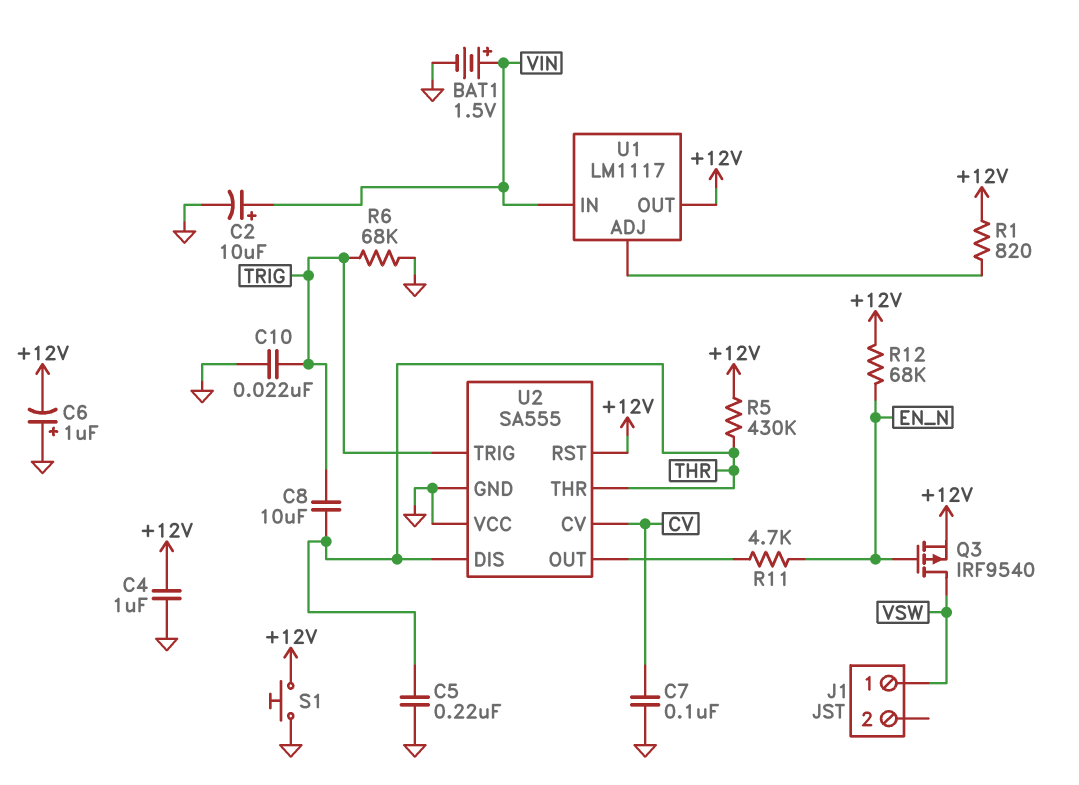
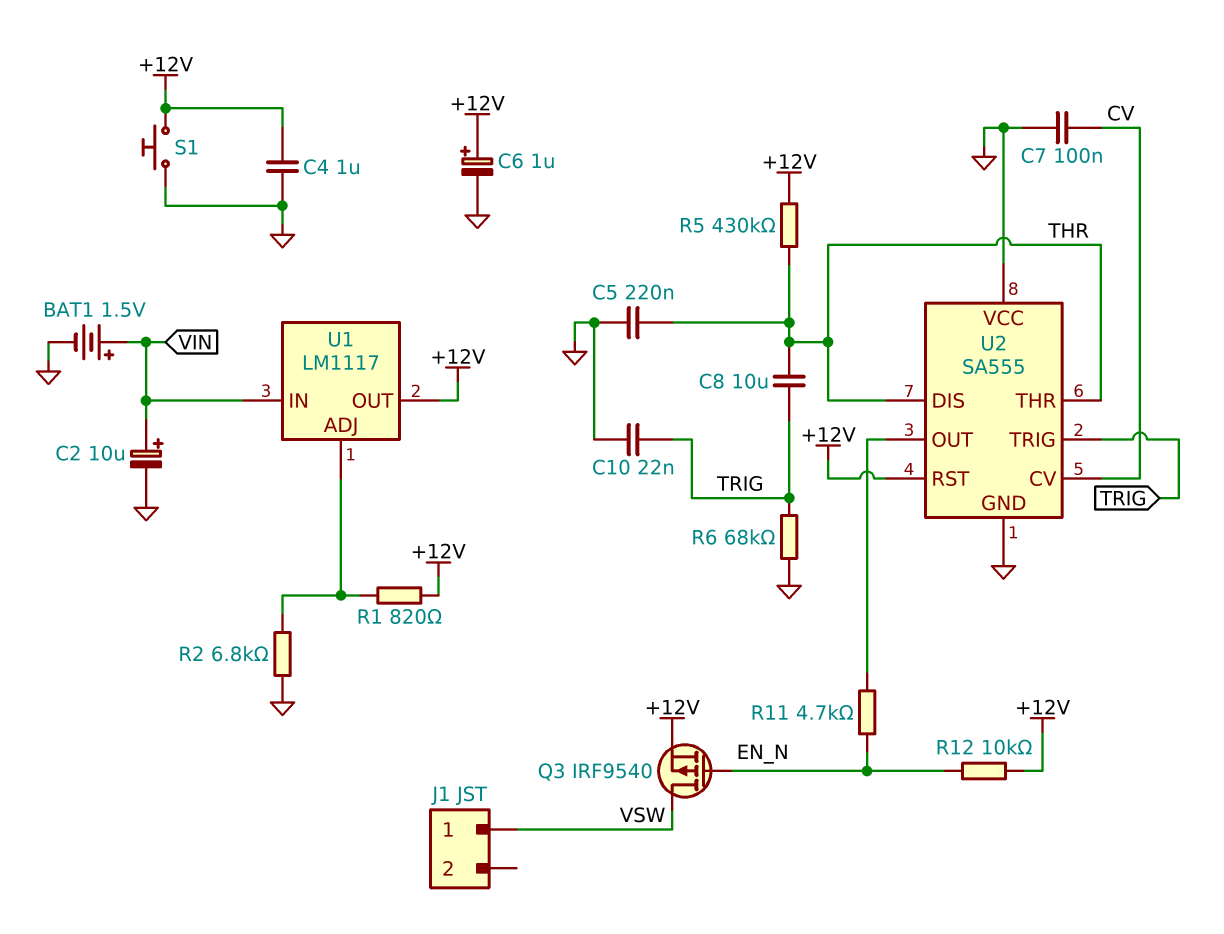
C6: 1uF (plus GND, minus +12V) -> 1uF (plus +12V, minus GND)
R2: none -> 6.8k (GND, U1/ADJ)
R12: 68k (+12V, EN_N) -> 10k (+12V, EN_N)

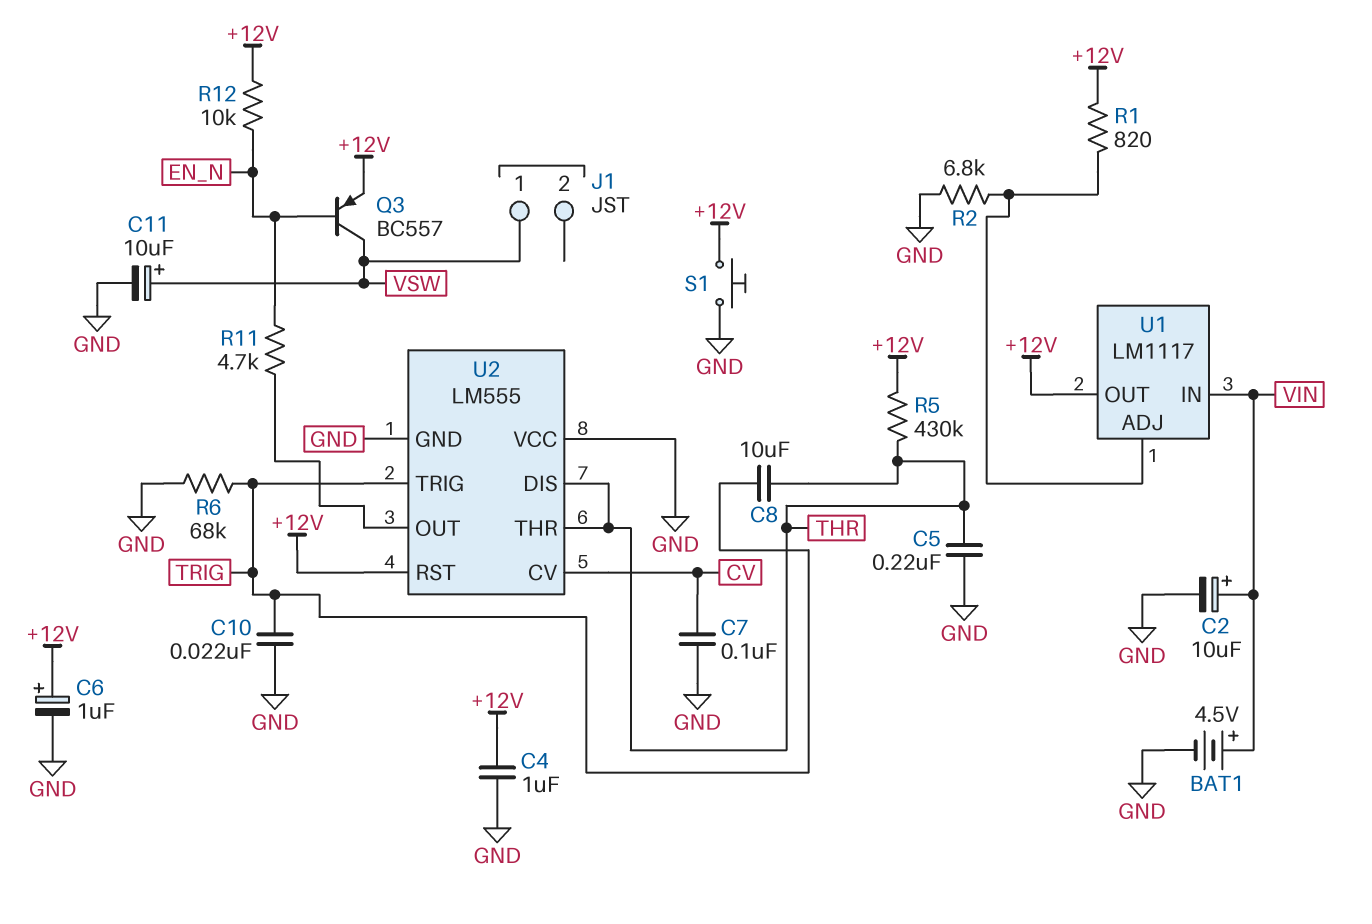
BAT1: 1.5V (plus VIN, minus GND) -> 4.5V (plus VIN, minus GND)
C11: none -> 10uF (plus VSW, minus GND)
Q3: PMOS IRF9540 (G EN_N, D VSW, S +12V) -> PNP BC557 (B EN_N, C VSW, E +12V)
U2: SA555 -> LM555

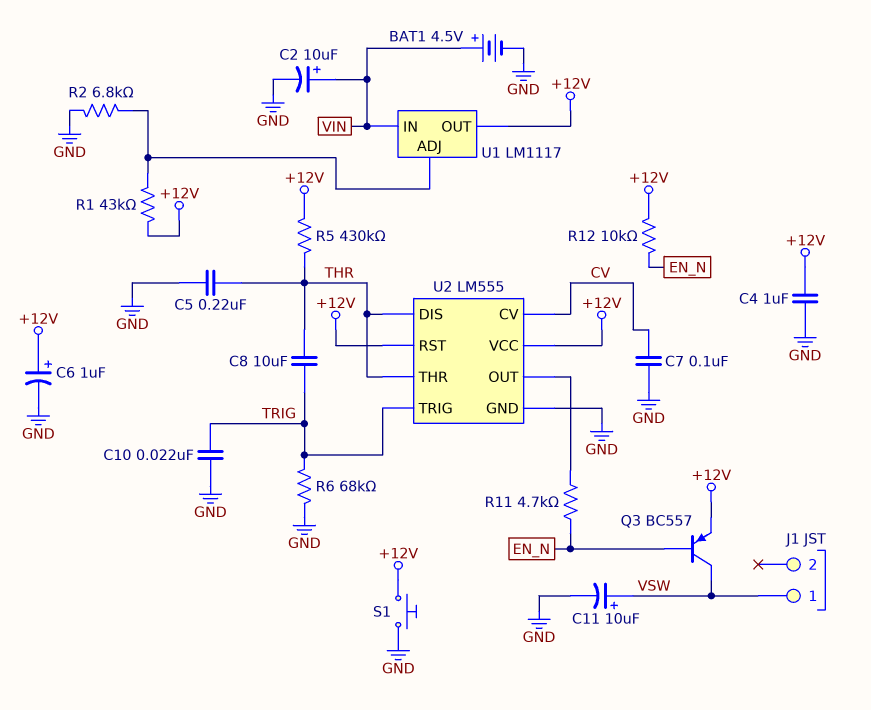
R1: 820 (+12V, U1/ADJ) -> 43k (+12V, U1/ADJ)
U2 pin VCC: GND -> +12V

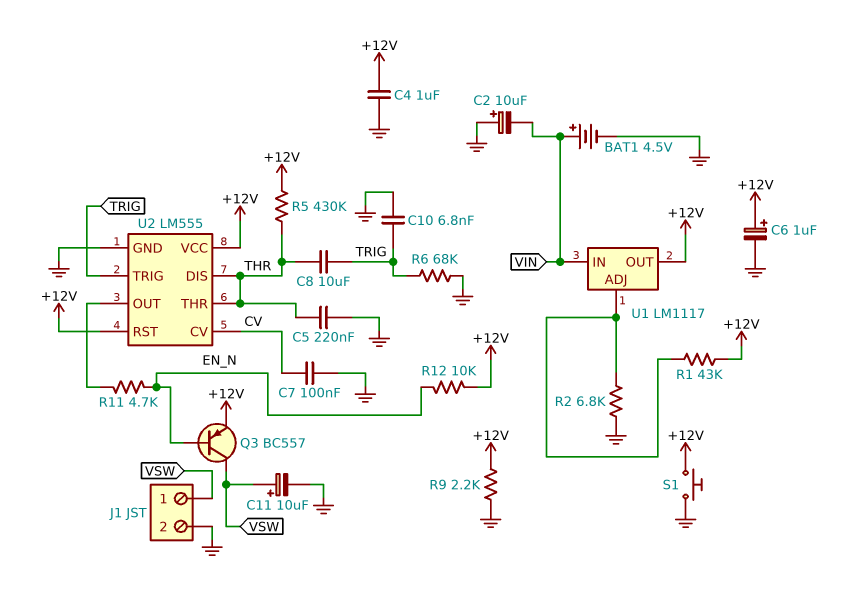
C2: 10uF (plus VIN, minus GND) -> 10uF (plus GND, minus VIN)
C10: 22nF (GND, TRIG) -> 6.8nF (GND, TRIG)
J1 pin 2: none -> GND
R9: none -> 2.2k (+12V, GND)

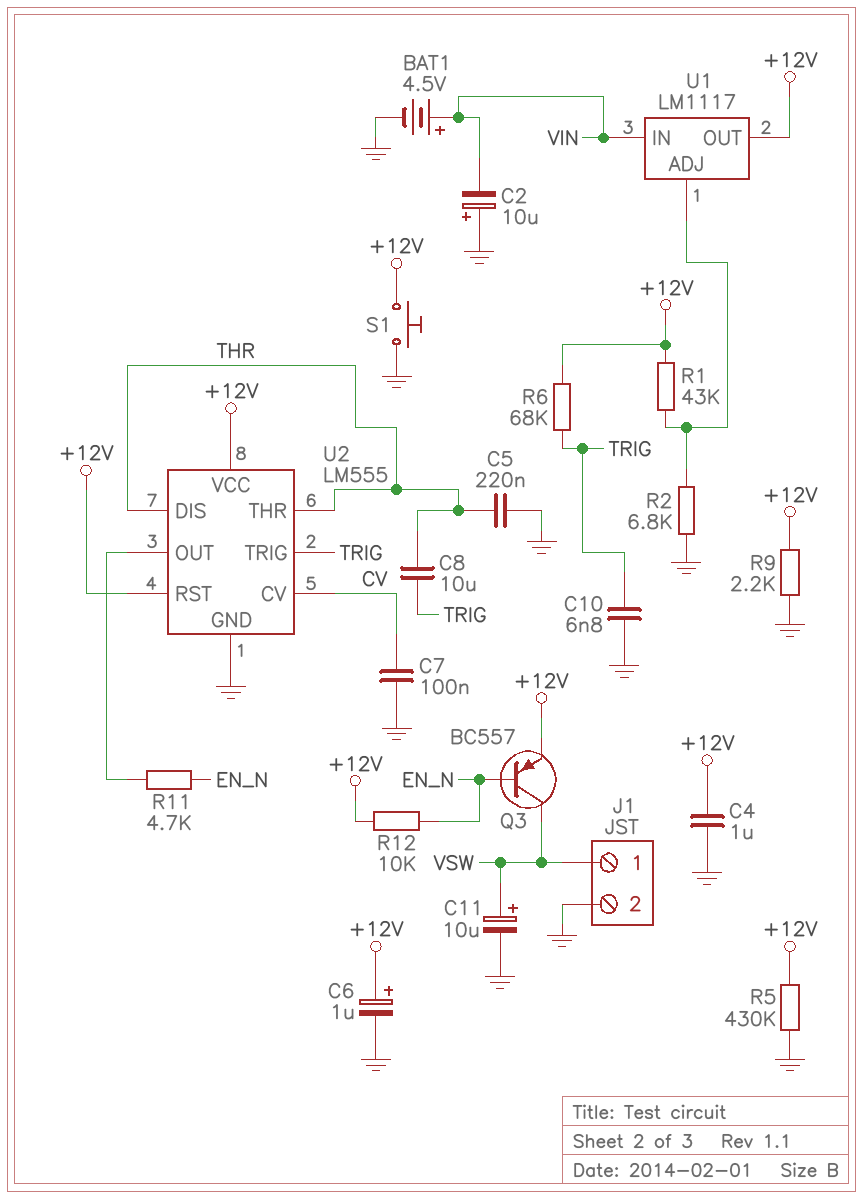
R5: 430k (+12V, THR) -> 430k (+12V, GND)
R6: 68k (GND, TRIG) -> 68k (+12V, TRIG)

